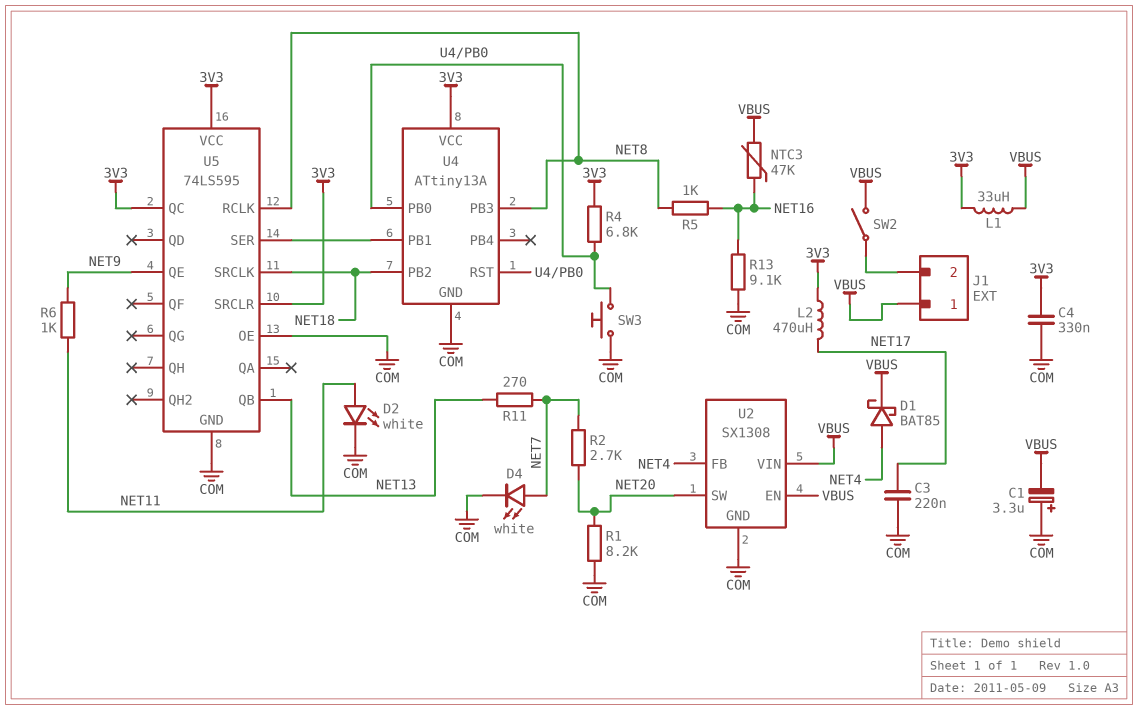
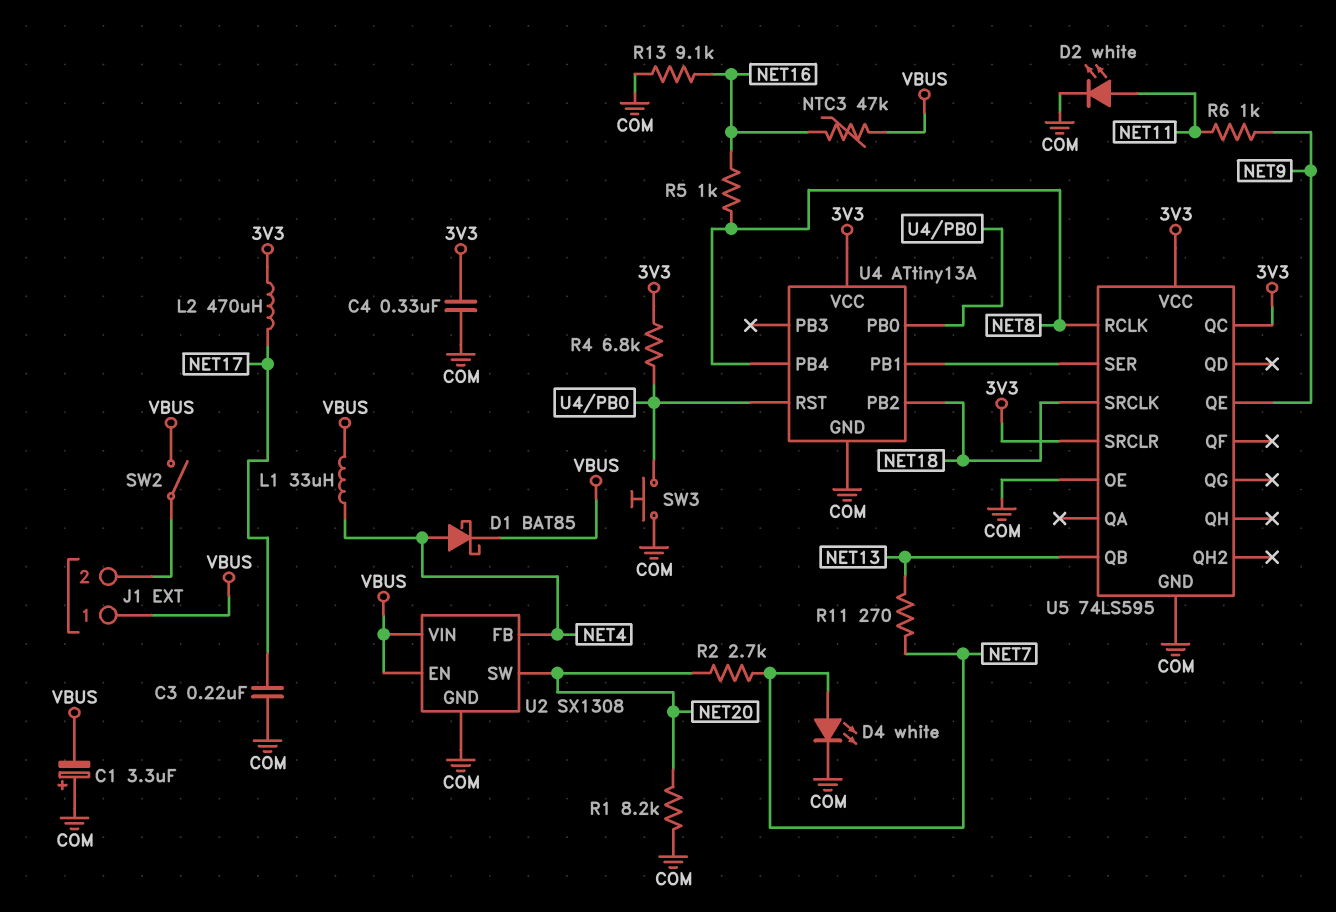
L1: 33uH (3V3, VBUS) -> 33uH (NET4, VBUS)
U4 pin PB3: NET8 -> none
U4 pin PB4: none -> NET8

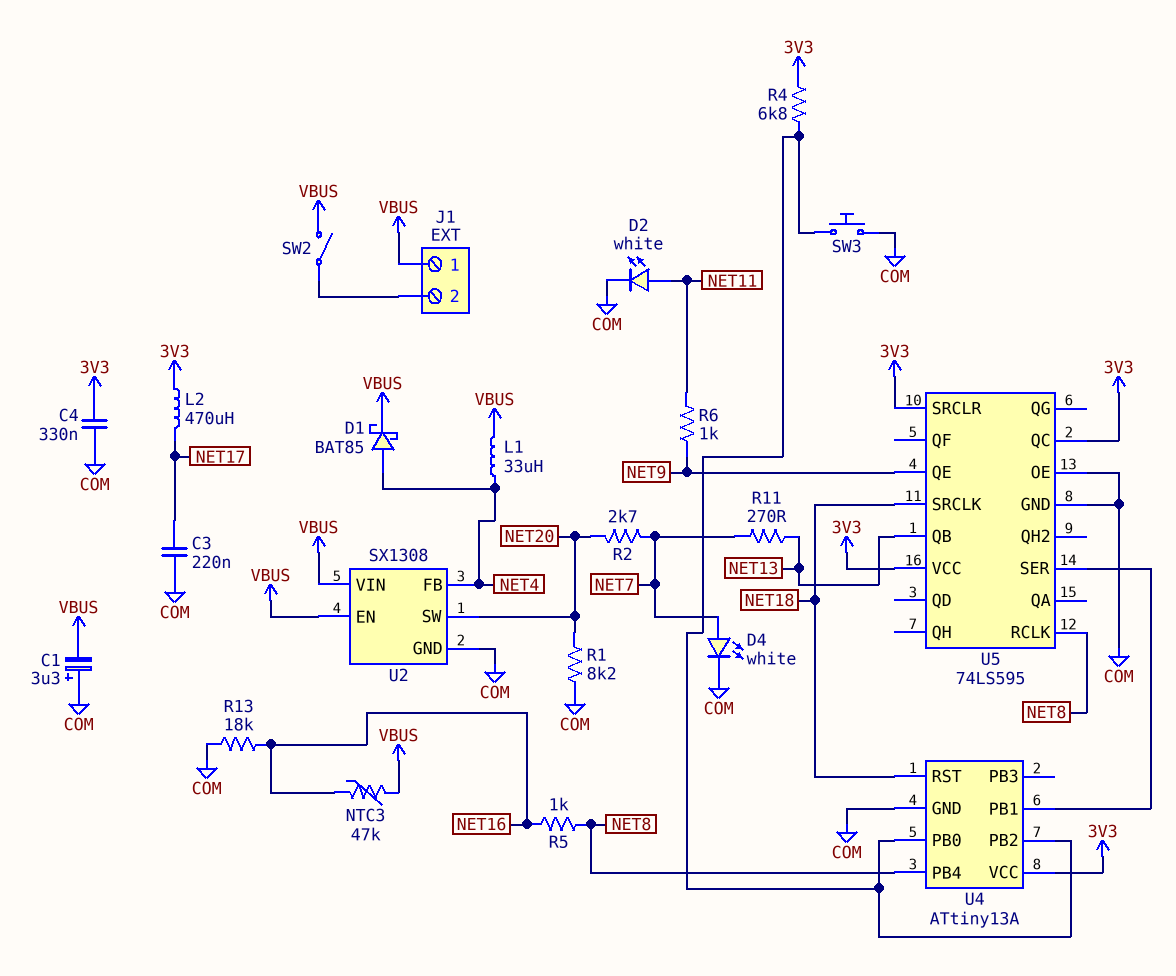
R13: 9.1k (COM, NET16) -> 18k (COM, NET16)
U4 pin PB2: NET18 -> U4/PB0
U4 pin RST: U4/PB0 -> NET18

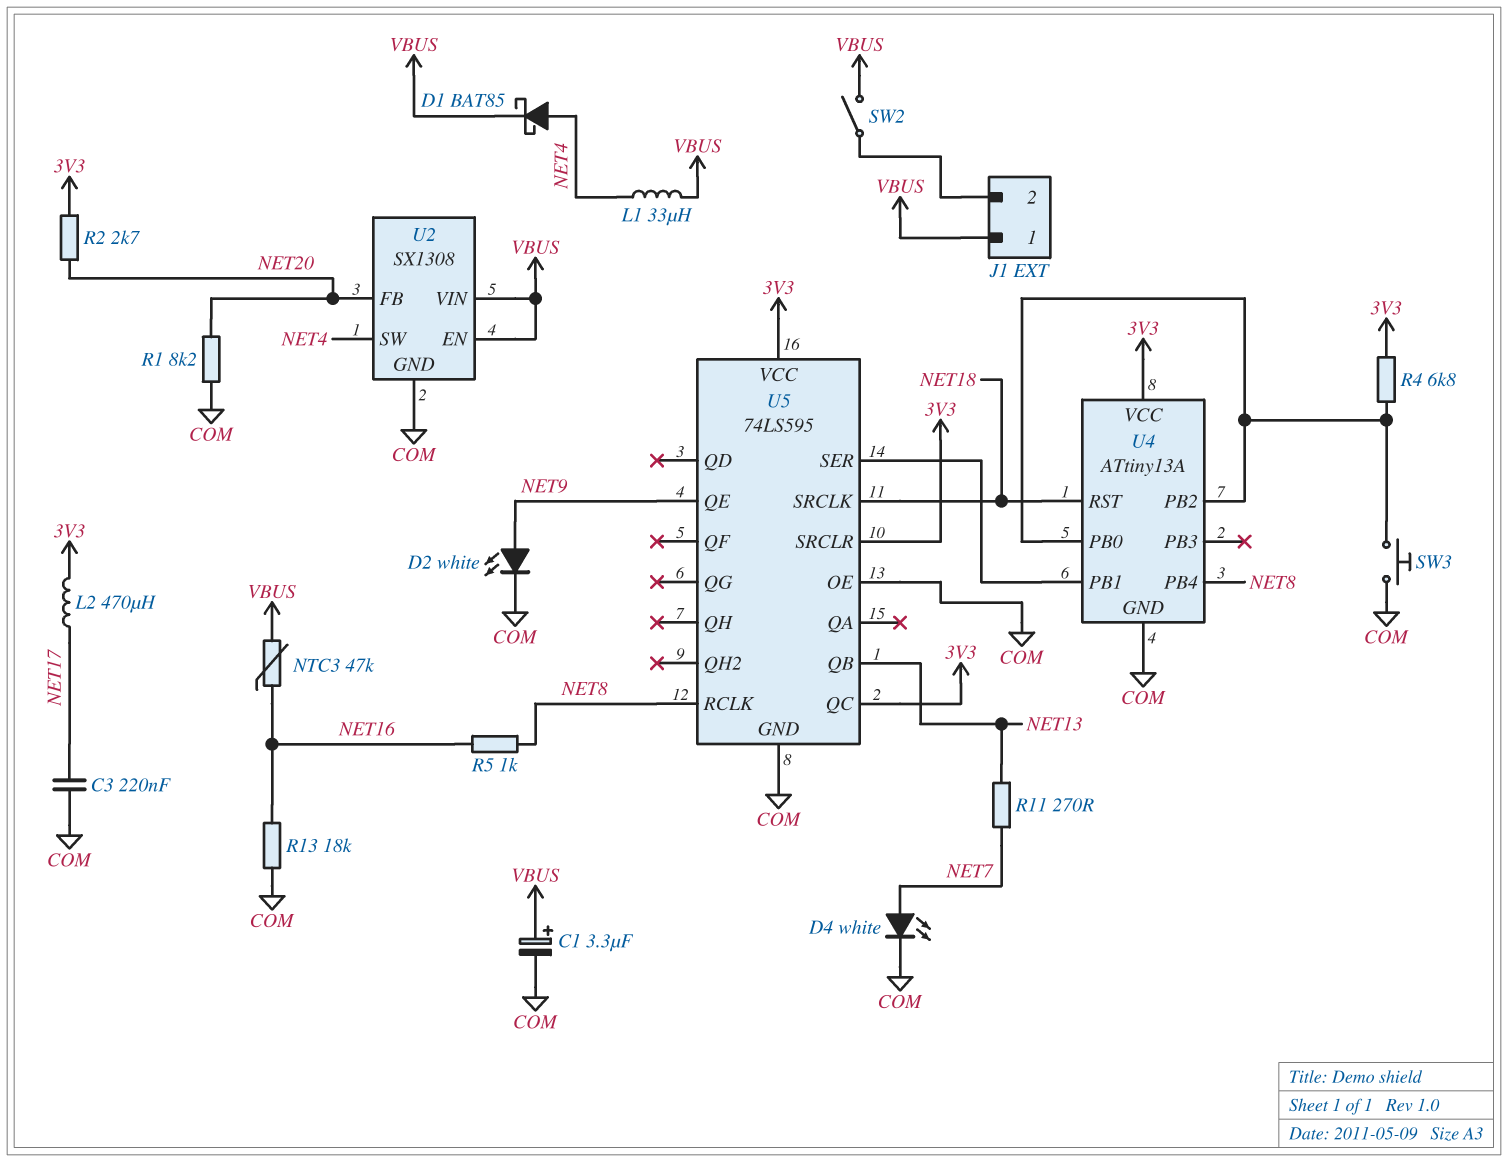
C1: 3.3uF (plus COM, minus VBUS) -> 3.3uF (plus VBUS, minus COM)
C4: 330nF (3V3, COM) -> none
D2: LED white (A NET11, K COM) -> LED white (A NET9, K COM)
R2: 2.7k (NET7, NET20) -> 2.7k (3V3, NET20)
R6: 1k (NET9, NET11) -> none
U2 pin FB: NET4 -> NET20
U2 pin SW: NET20 -> NET4

